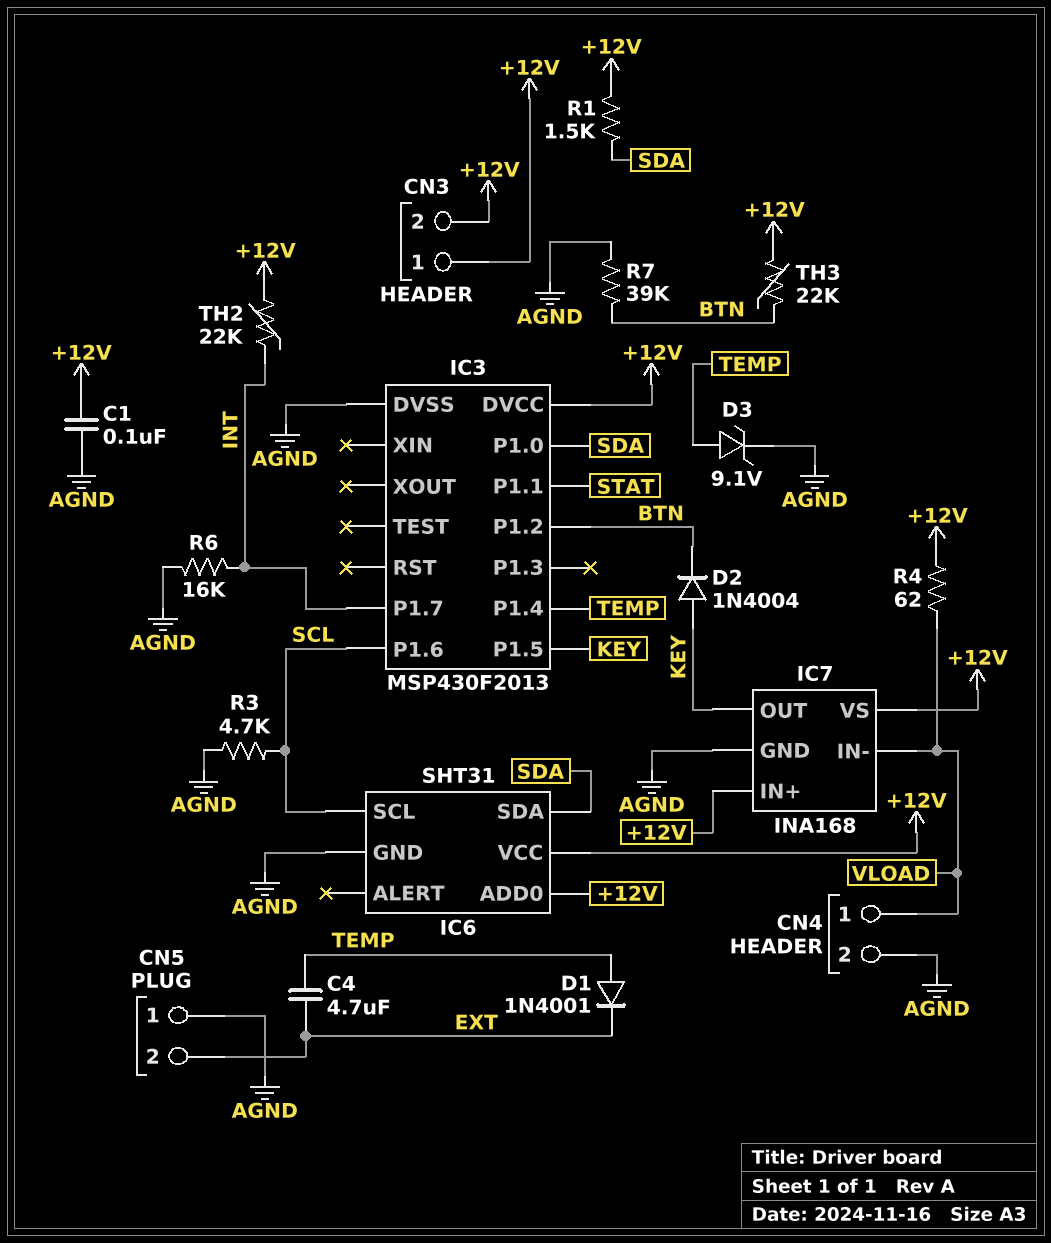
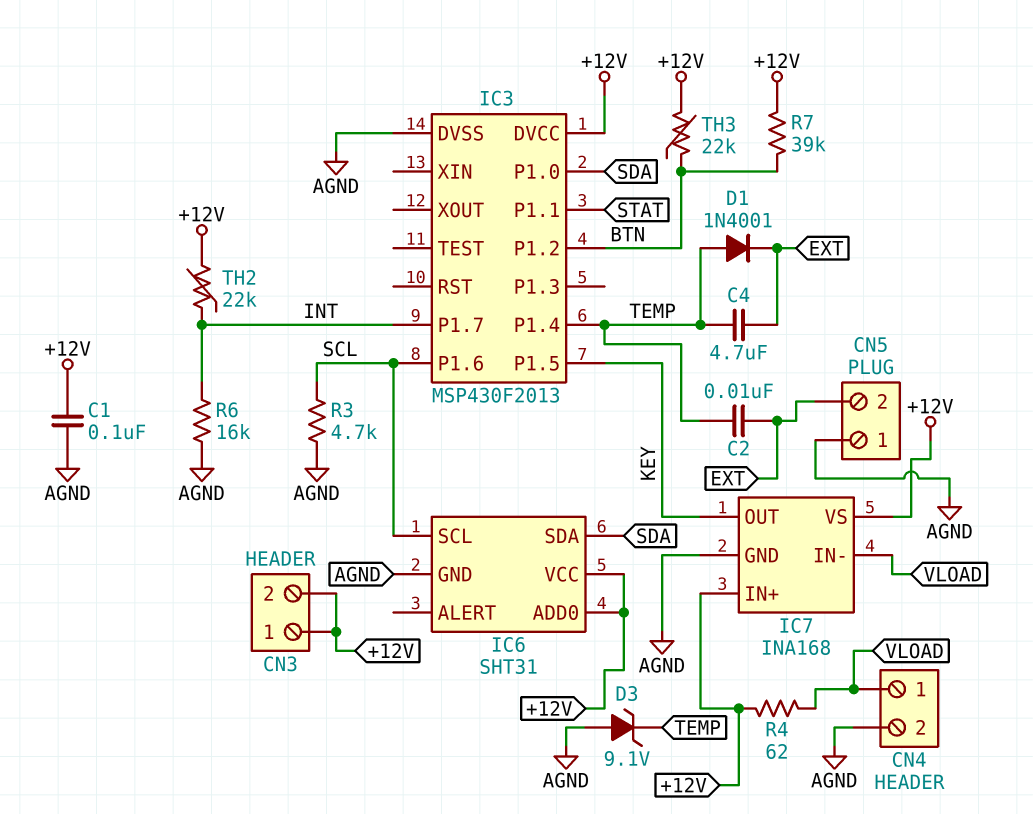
C2: none -> 10nF (EXT, TEMP)
D2: diode 1N4004 (A KEY, K BTN) -> none
D3: zener 9.1V (A TEMP, K AGND) -> zener 9.1V (A AGND, K TEMP)
R1: 1.5k (+12V, SDA) -> none
R7: 39k (AGND, BTN) -> 39k (+12V, BTN)

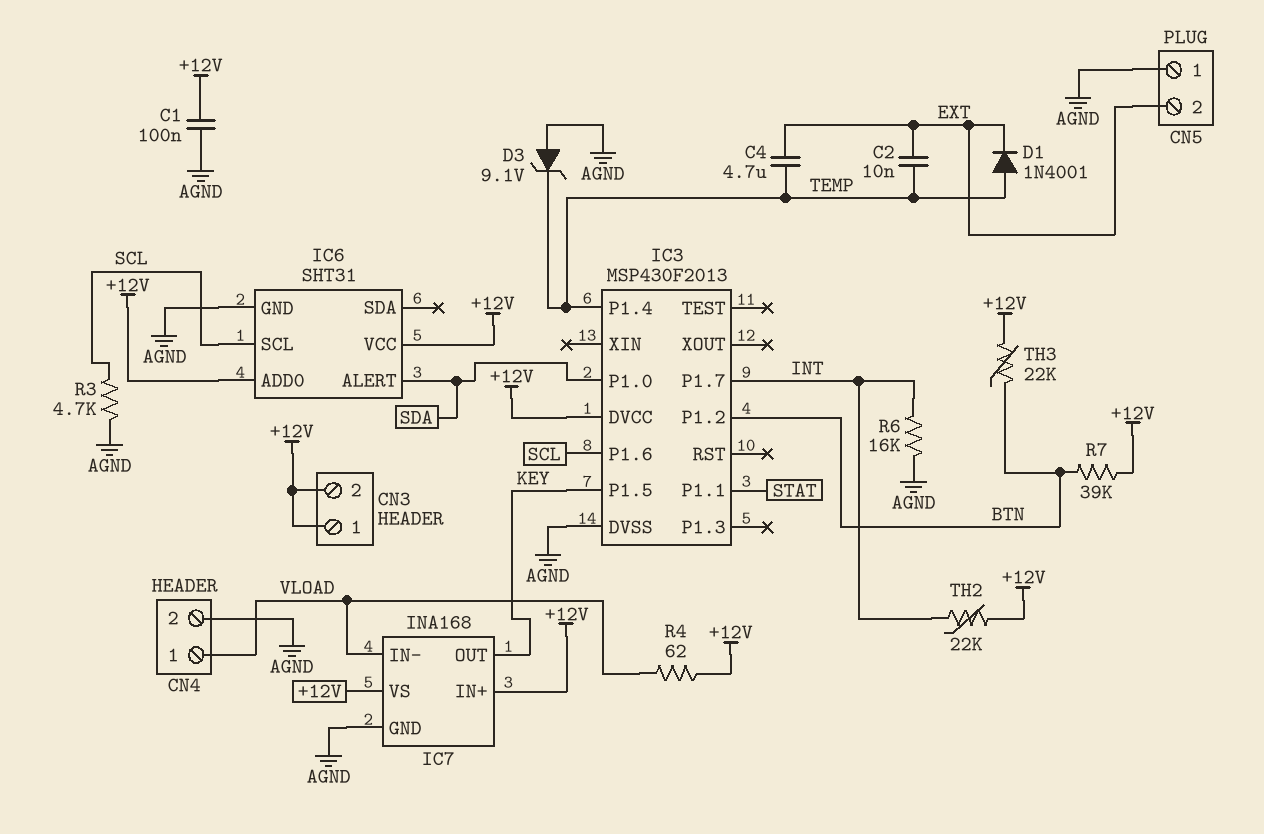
IC6 pin ALERT: none -> SDA
IC6 pin SDA: SDA -> none

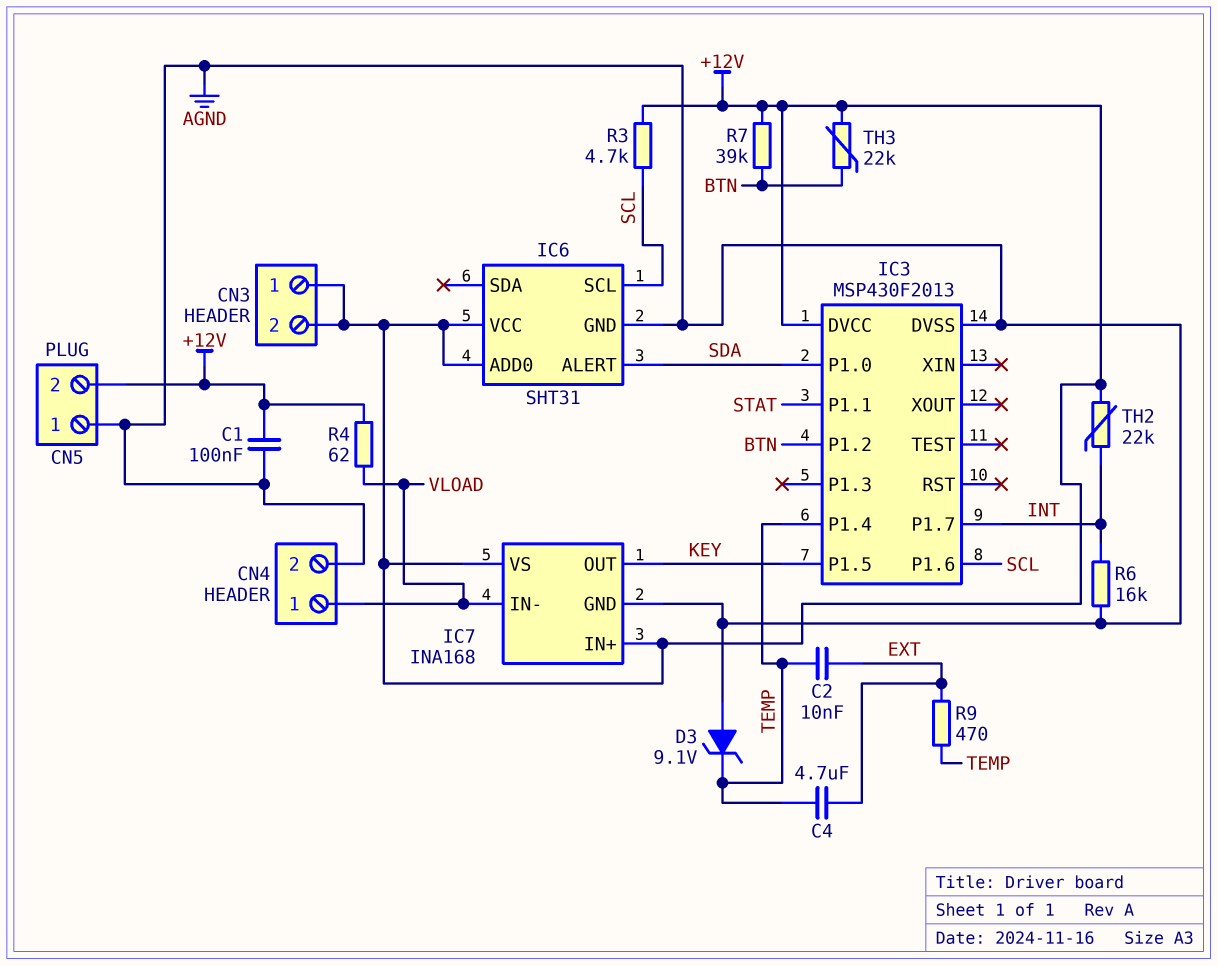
CN5 pin 2: EXT -> +12V
D1: diode 1N4001 (A TEMP, K EXT) -> none
R3: 4.7k (AGND, SCL) -> 4.7k (+12V, SCL)
R9: none -> 470 (EXT, TEMP)

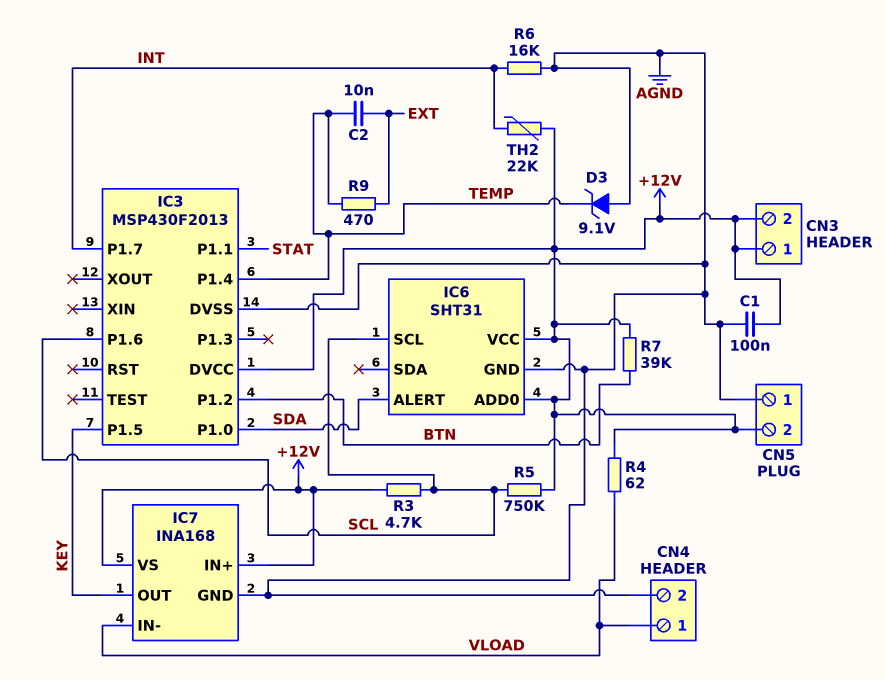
C4: 4.7uF (EXT, TEMP) -> none
R5: none -> 750k (+12V, SCL)
TH3: 22k (+12V, BTN) -> none

